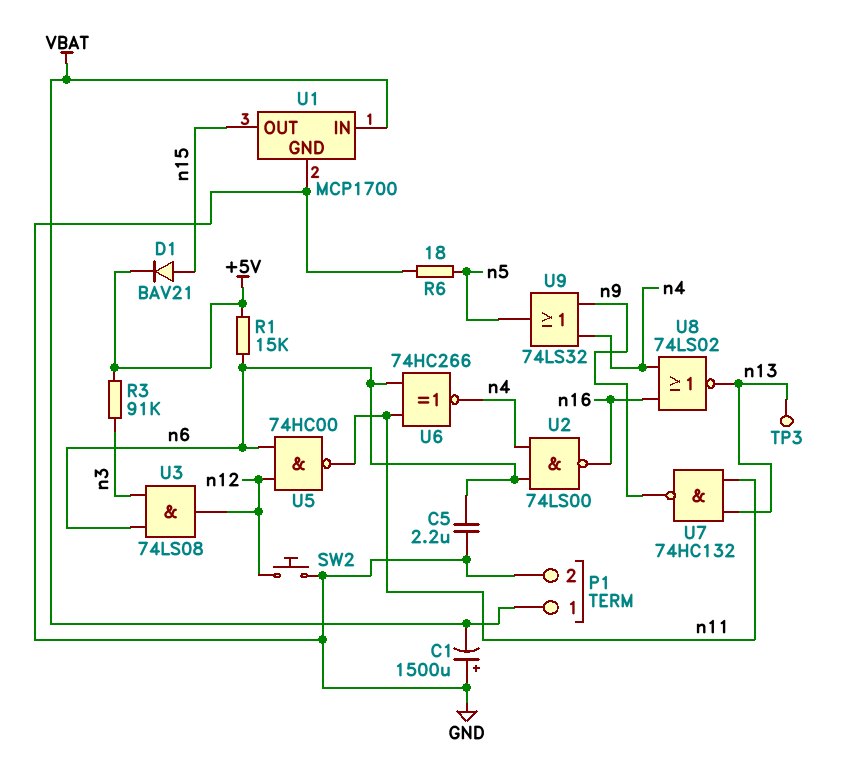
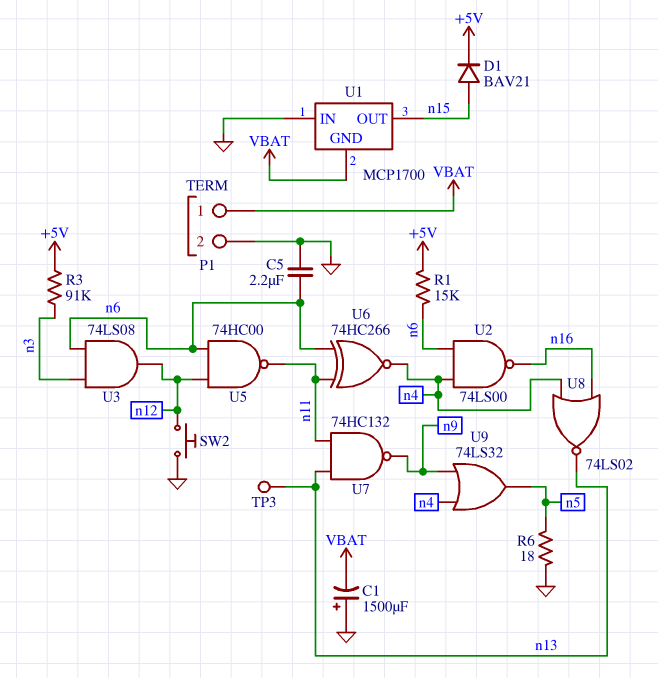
U1 pin GND: GND -> VBAT
U1 pin IN: VBAT -> GND

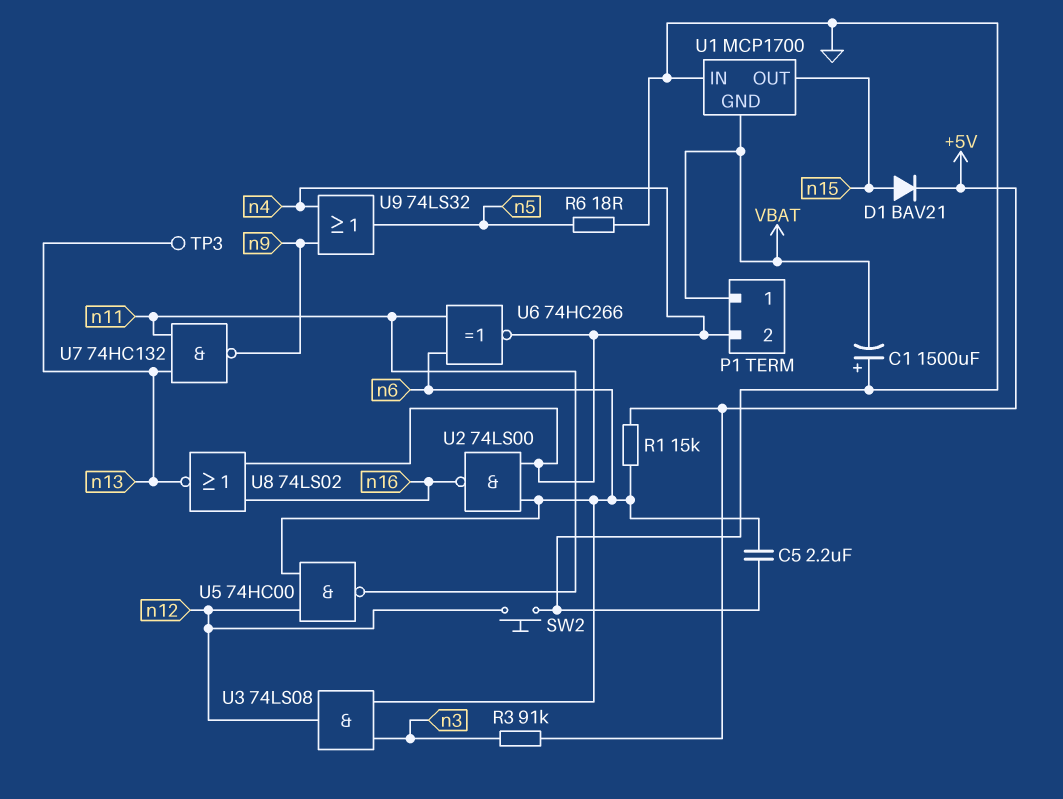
P1 pin 2: GND -> n4

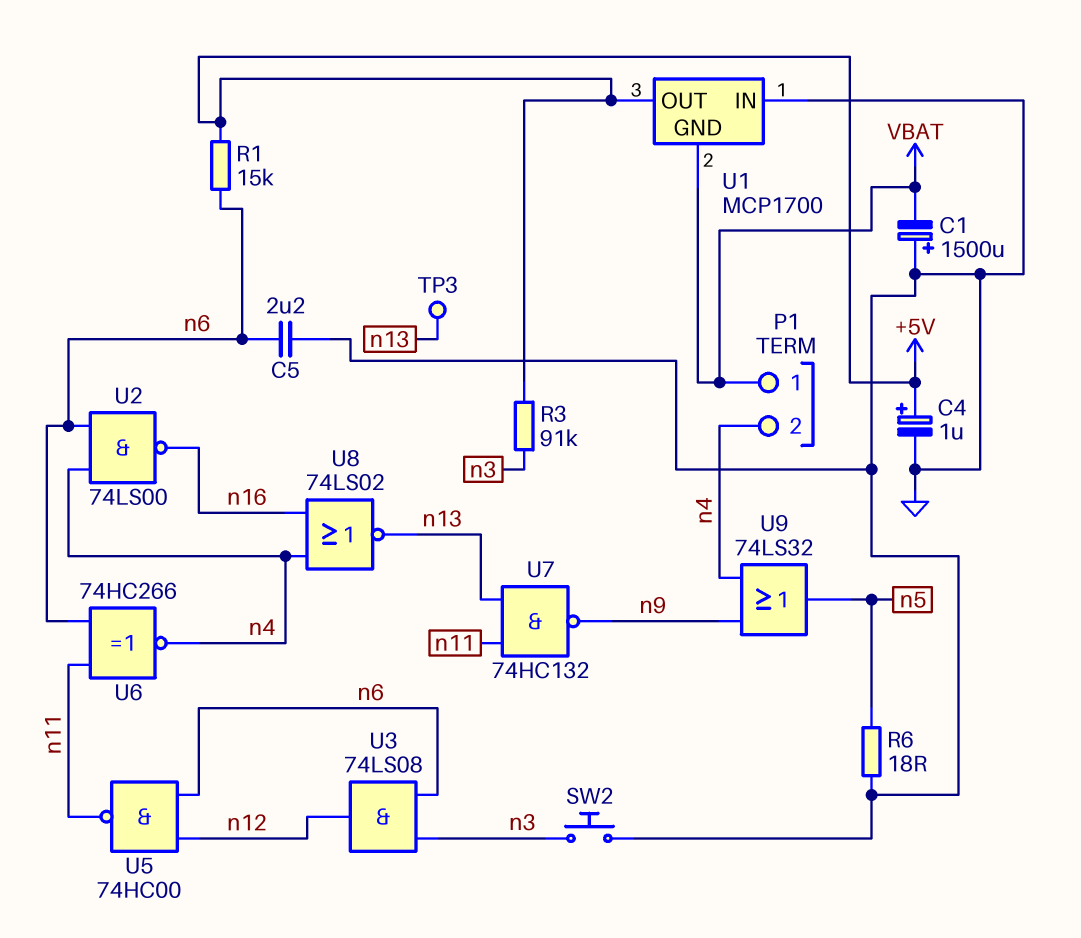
C4: none -> 1uF (plus +5V, minus GND)
D1: diode BAV21 (A n15, K +5V) -> none
SW2: button (GND, n12) -> button (GND, n3)
U1 pin OUT: n15 -> +5V

